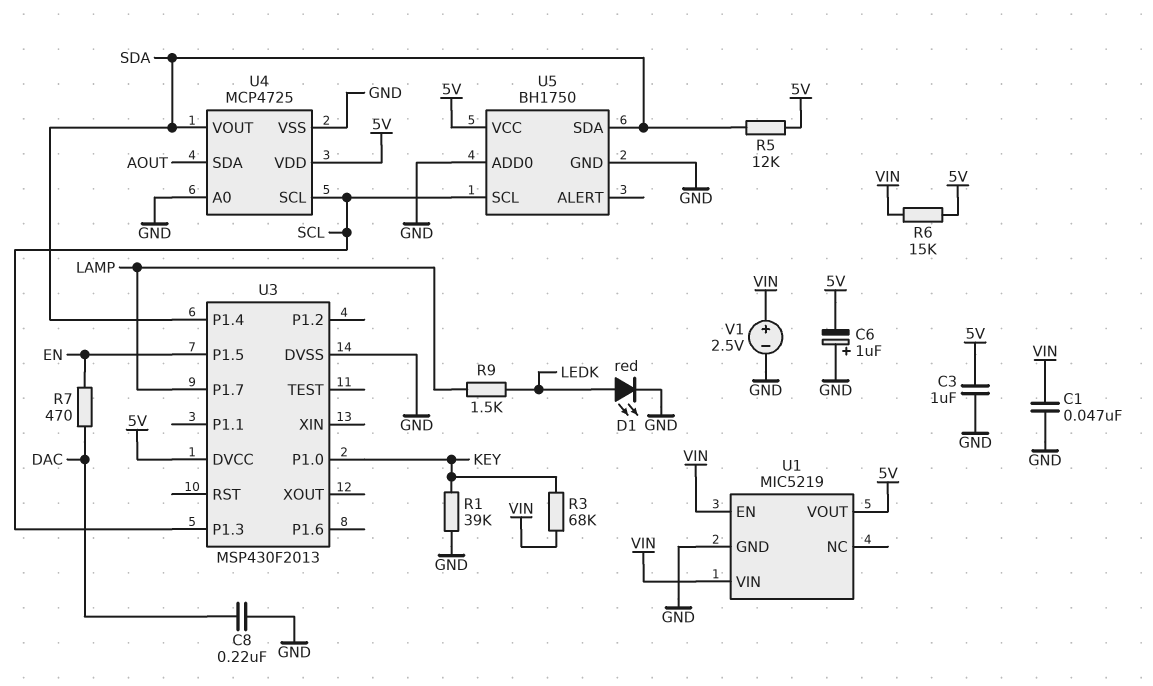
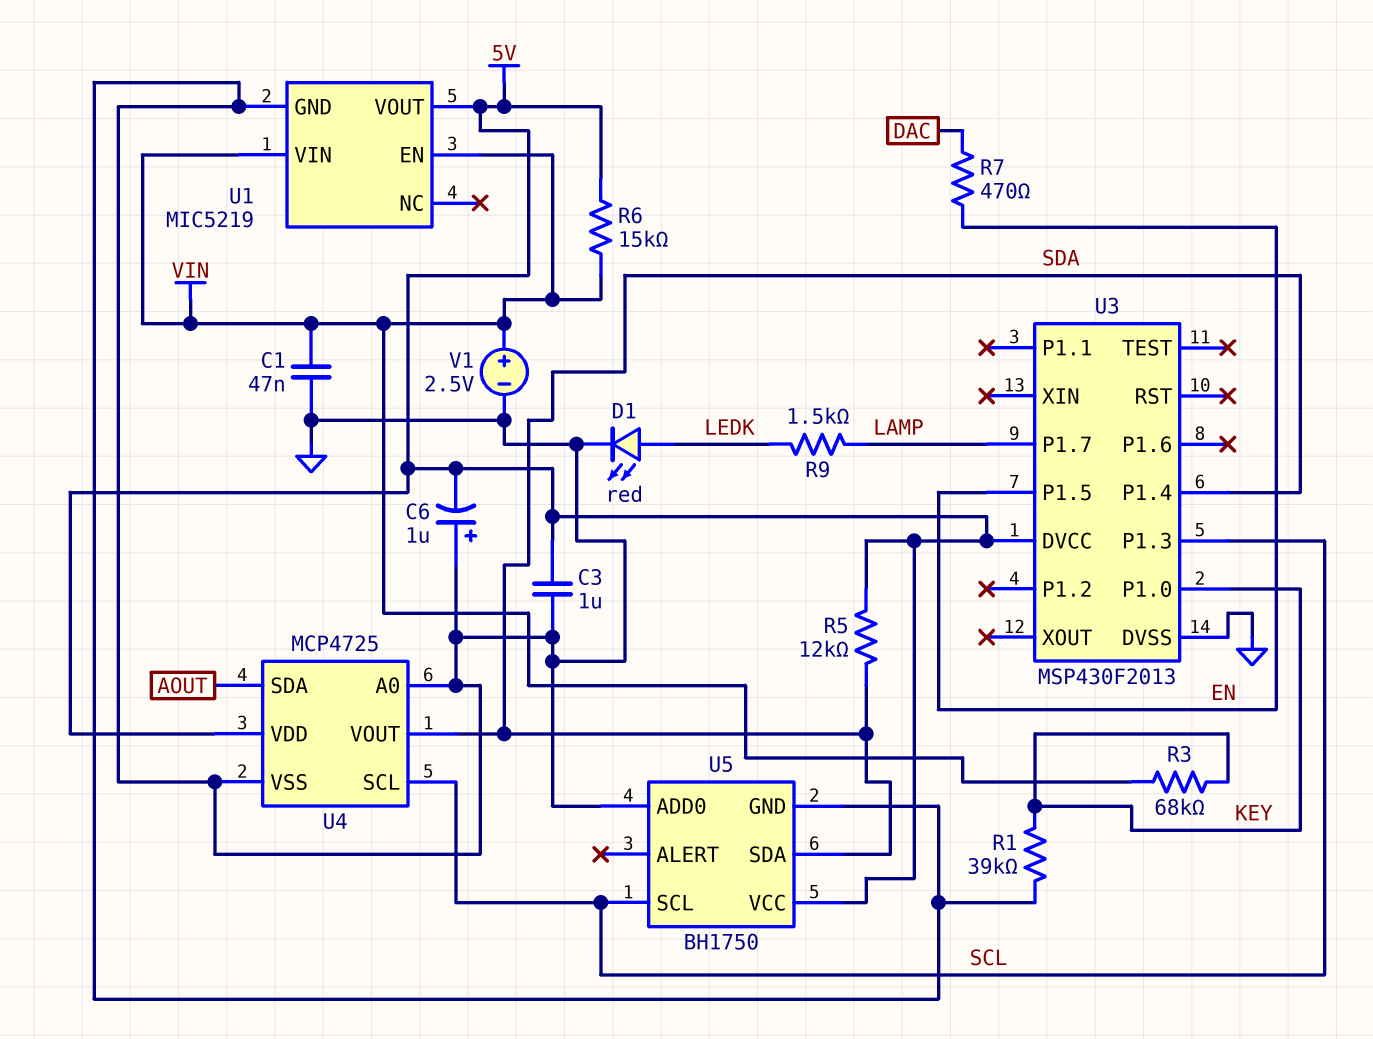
C8: 220nF (DAC, GND) -> none

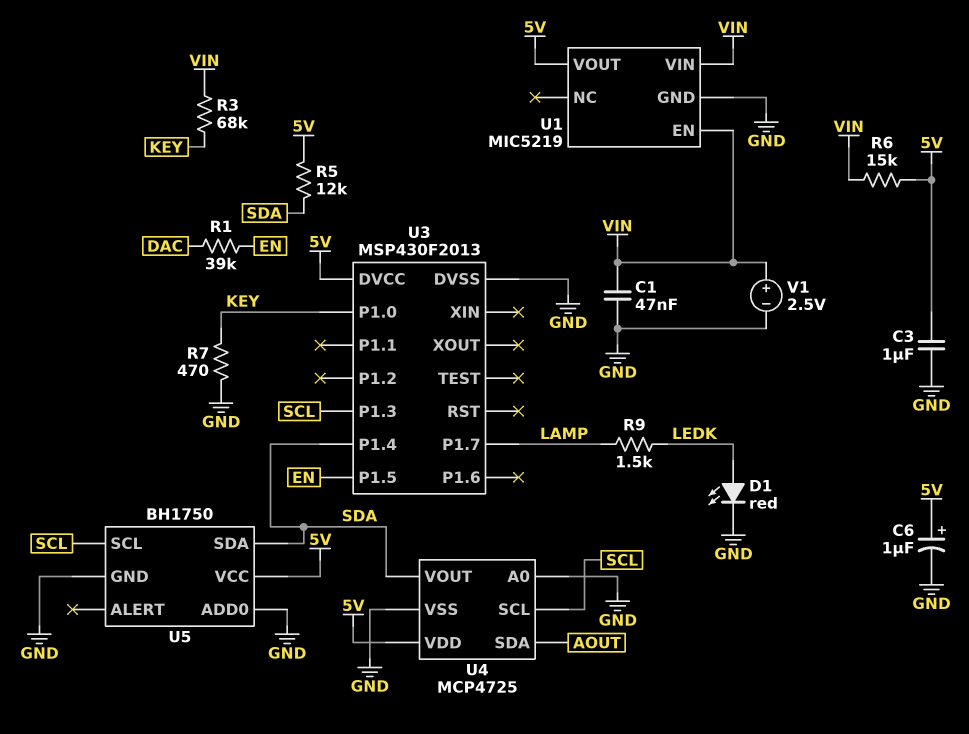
C6: 1uF (plus GND, minus 5V) -> 1uF (plus 5V, minus GND)
R1: 39k (GND, KEY) -> 39k (DAC, EN)
R7: 470 (DAC, EN) -> 470 (GND, KEY)

